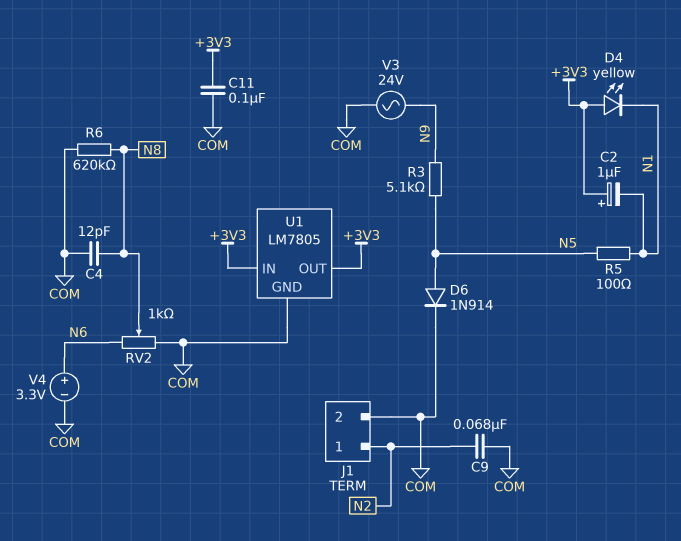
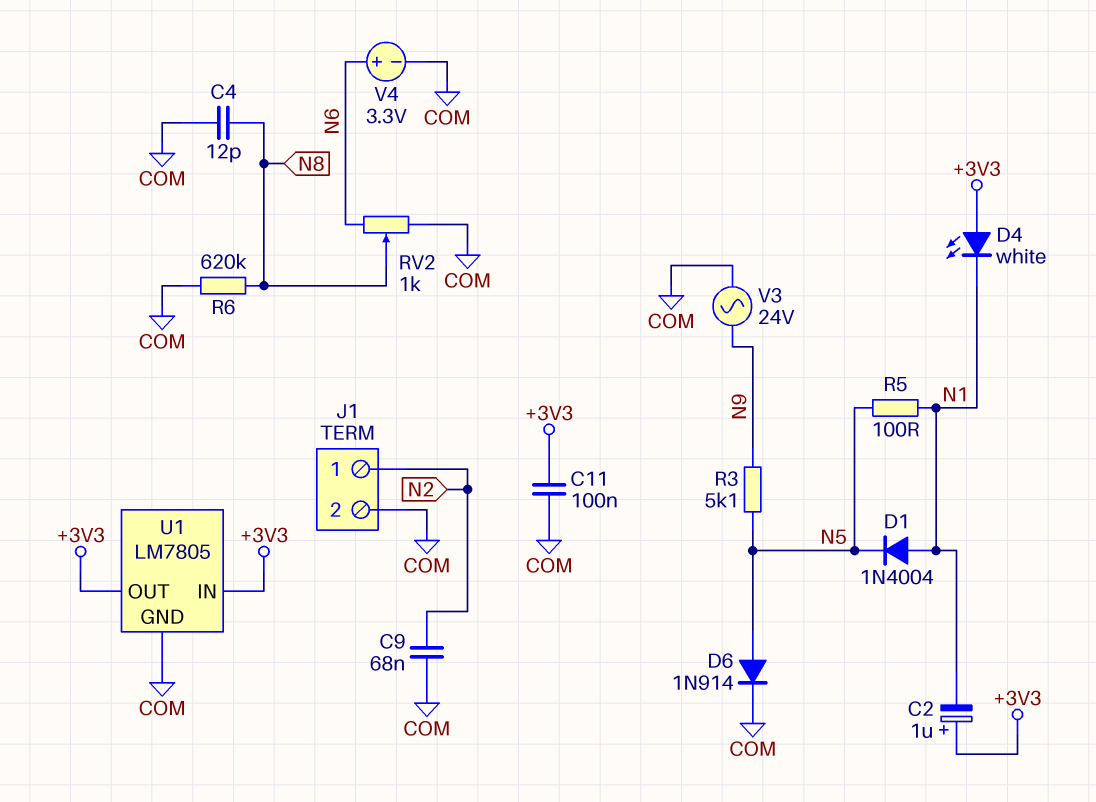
D1: none -> diode 1N4004 (A N1, K N5)
D4: LED yellow (A +3V3, K N1) -> LED white (A +3V3, K N1)

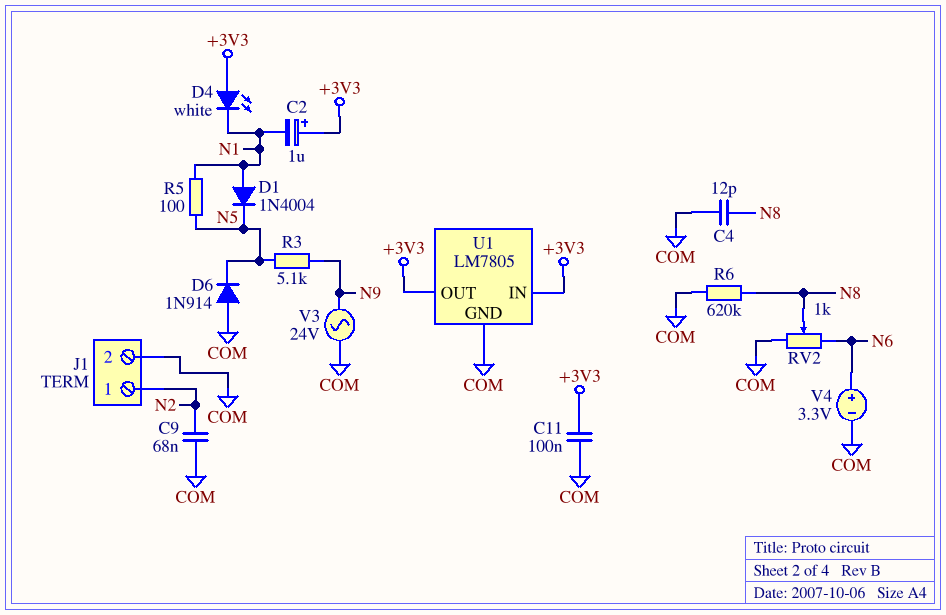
D6: diode 1N914 (A N5, K COM) -> diode 1N914 (A COM, K N5)

